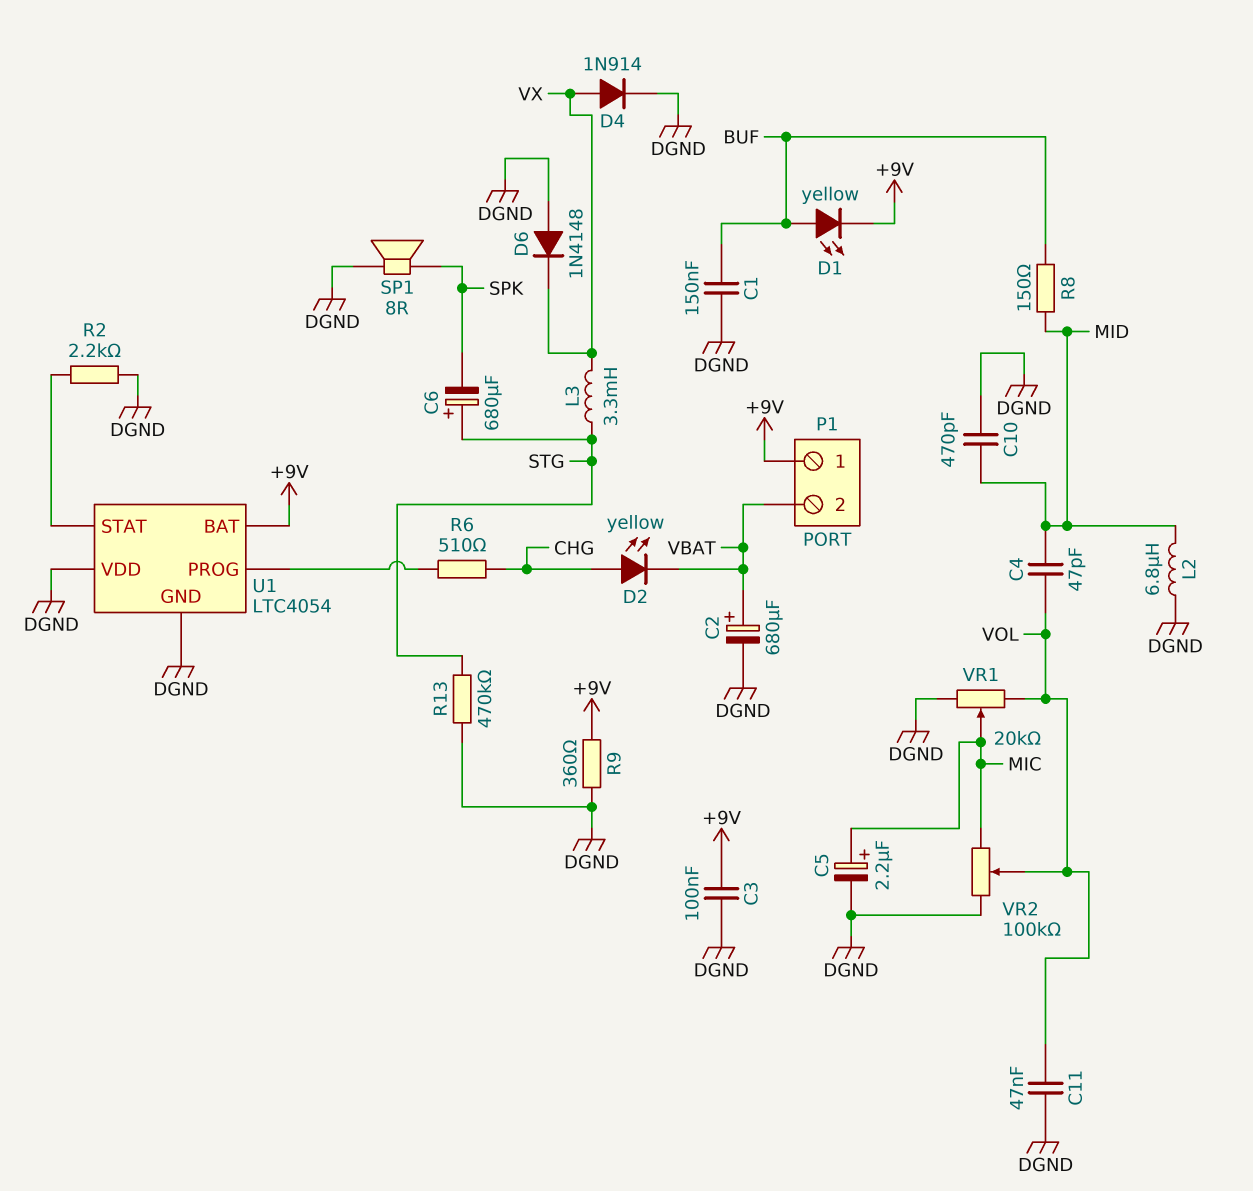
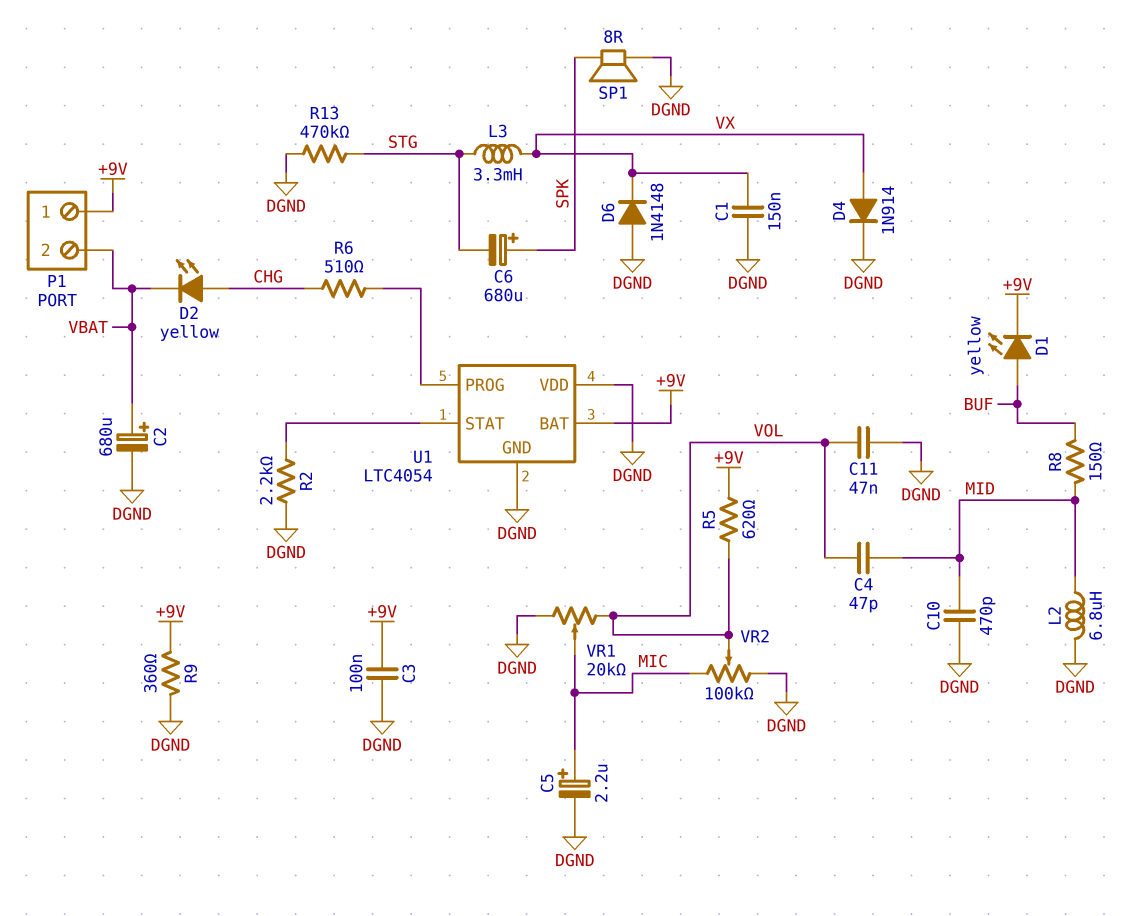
C1: 150nF (BUF, DGND) -> 150nF (DGND, VX)
C6: 680uF (plus STG, minus SPK) -> 680uF (plus SPK, minus STG)
R5: none -> 620 (+9V, VOL)

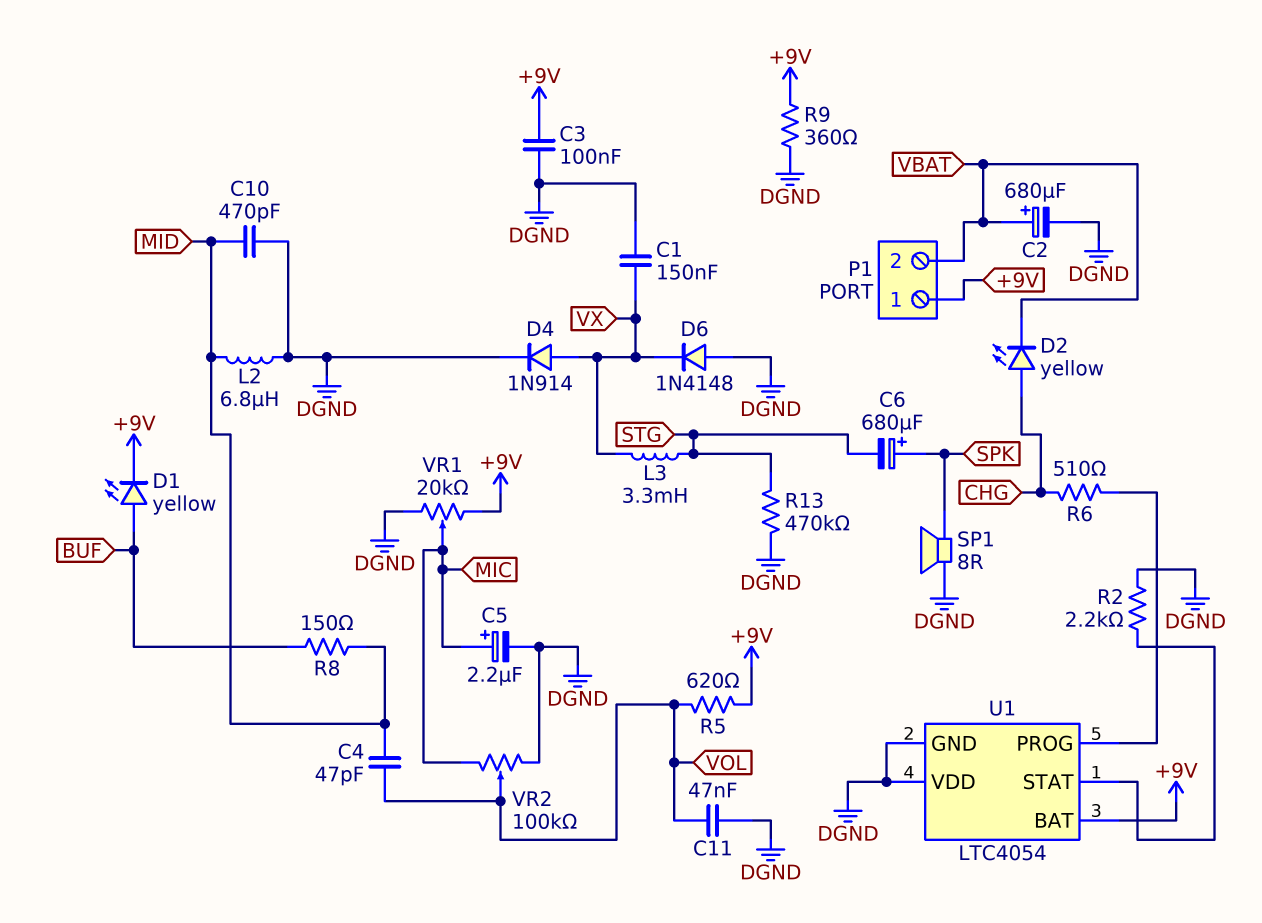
VR1: 20k (DGND, VOL, wiper MIC) -> 20k (+9V, DGND, wiper MIC)

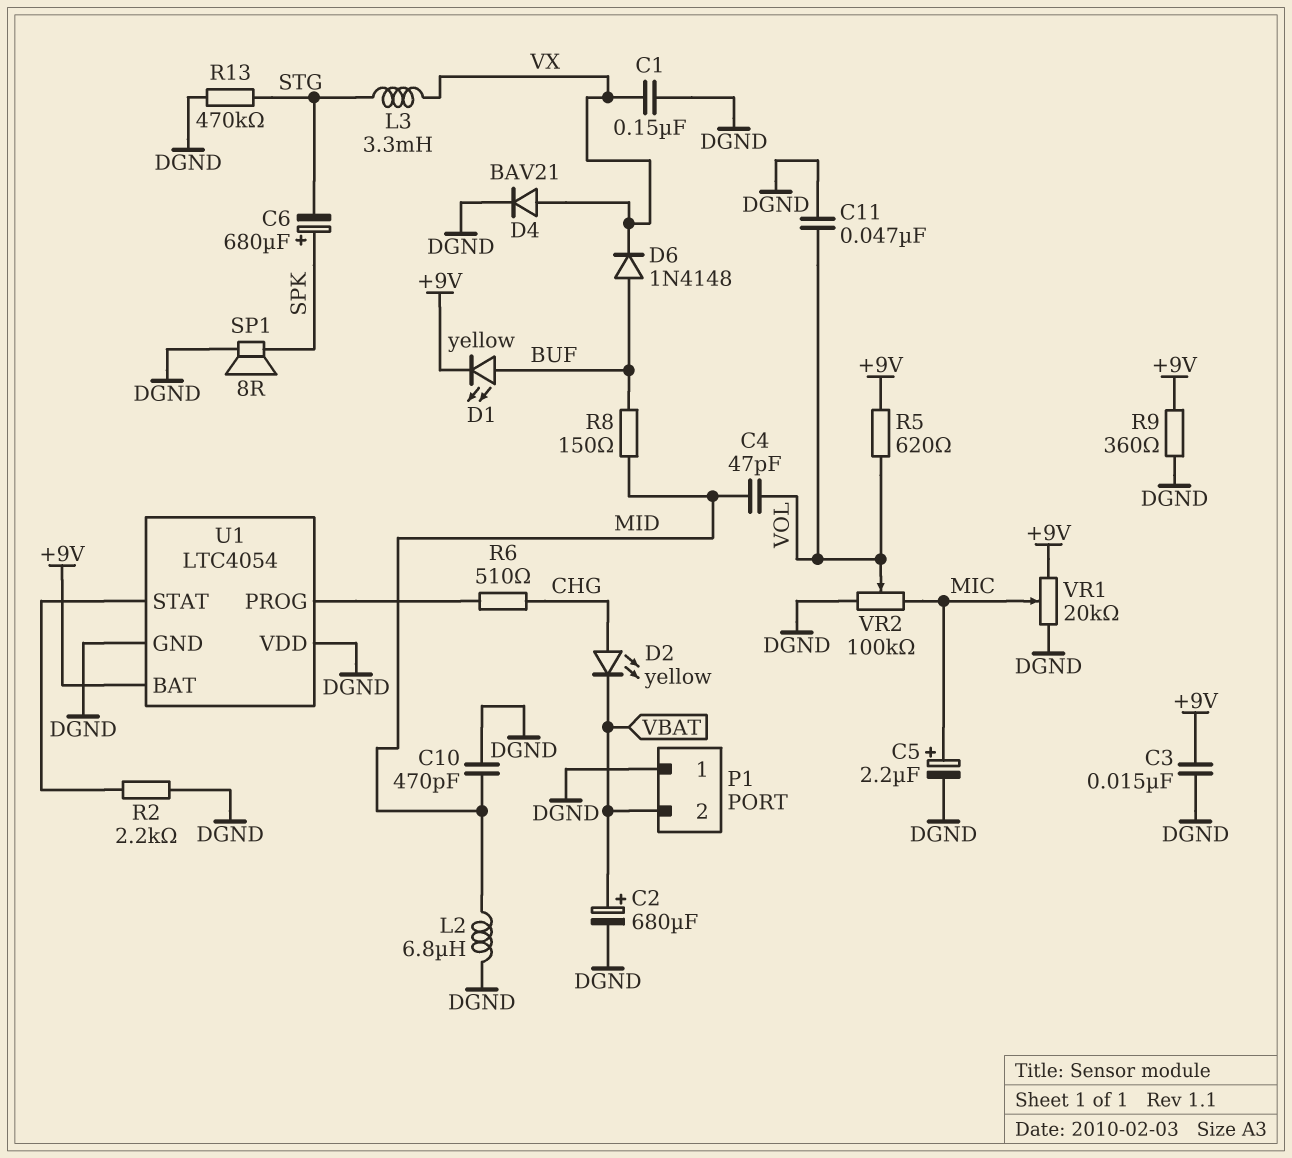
C3: 100nF (+9V, DGND) -> 15nF (+9V, DGND)
D4: diode 1N914 (A VX, K DGND) -> diode BAV21 (A VX, K DGND)
D6: diode 1N4148 (A DGND, K VX) -> diode 1N4148 (A BUF, K VX)
P1 pin 1: +9V -> DGND

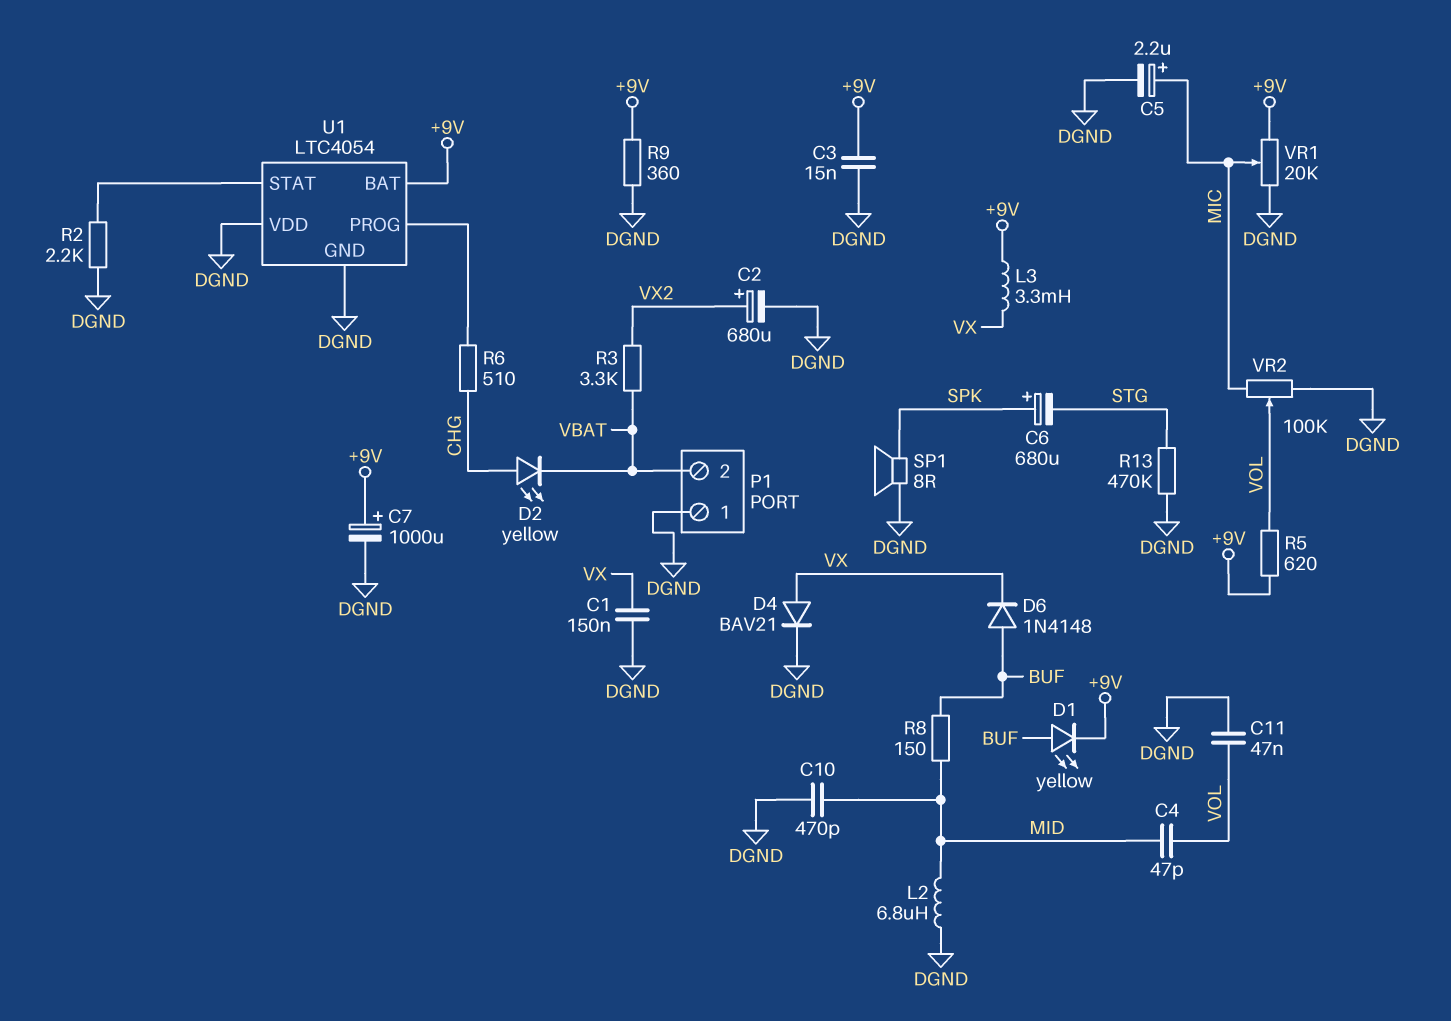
C2: 680uF (plus VBAT, minus DGND) -> 680uF (plus VX2, minus DGND)
C7: none -> 1000uF (plus +9V, minus DGND)
L3: 3.3mH (STG, VX) -> 3.3mH (+9V, VX)
R3: none -> 3.3k (VBAT, VX2)

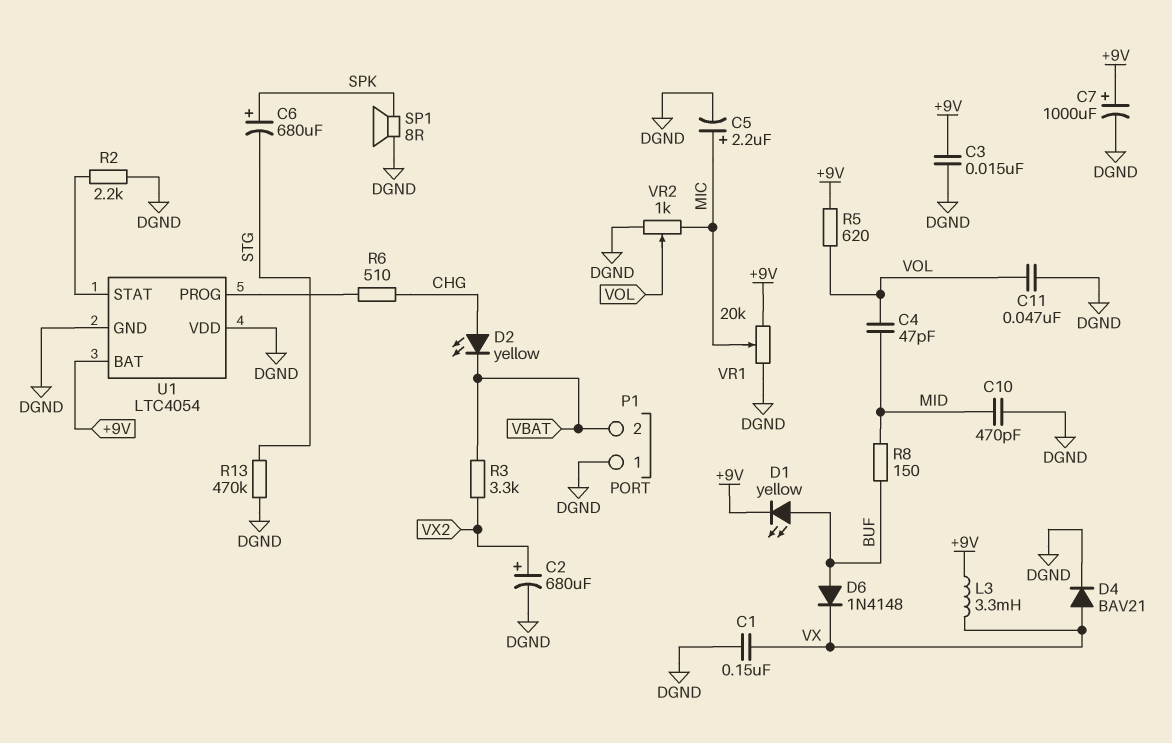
L2: 6.8uH (DGND, MID) -> none
R9: 360 (+9V, DGND) -> none
VR2: 100k (DGND, MIC, wiper VOL) -> 1k (DGND, MIC, wiper VOL)

